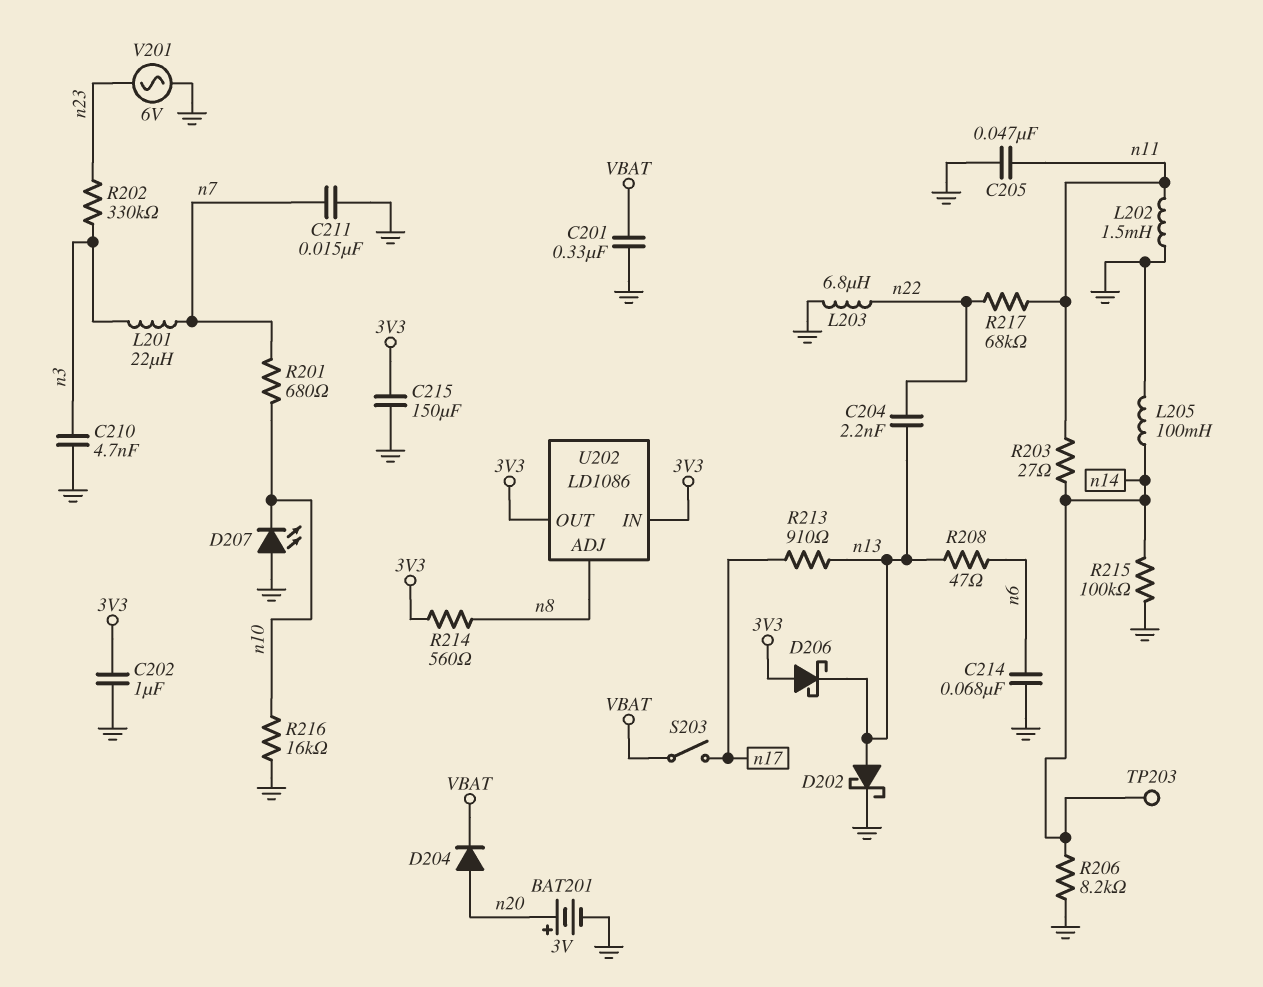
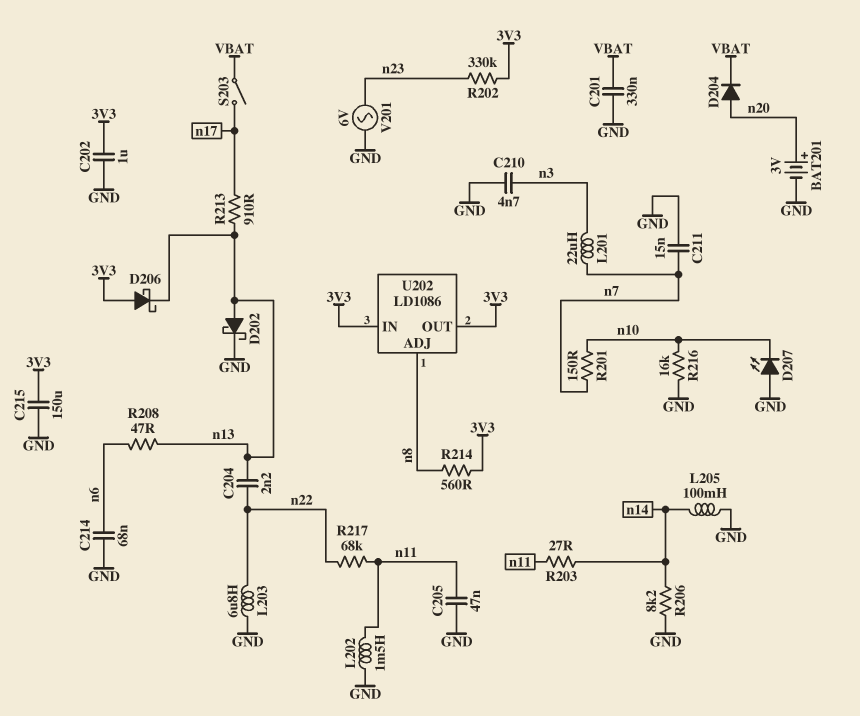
R201: 680 (n7, n10) -> 150 (n7, n10)
R202: 330k (n3, n23) -> 330k (3V3, n23)
R215: 100k (GND, n14) -> none
TP203: test point (n14) -> none

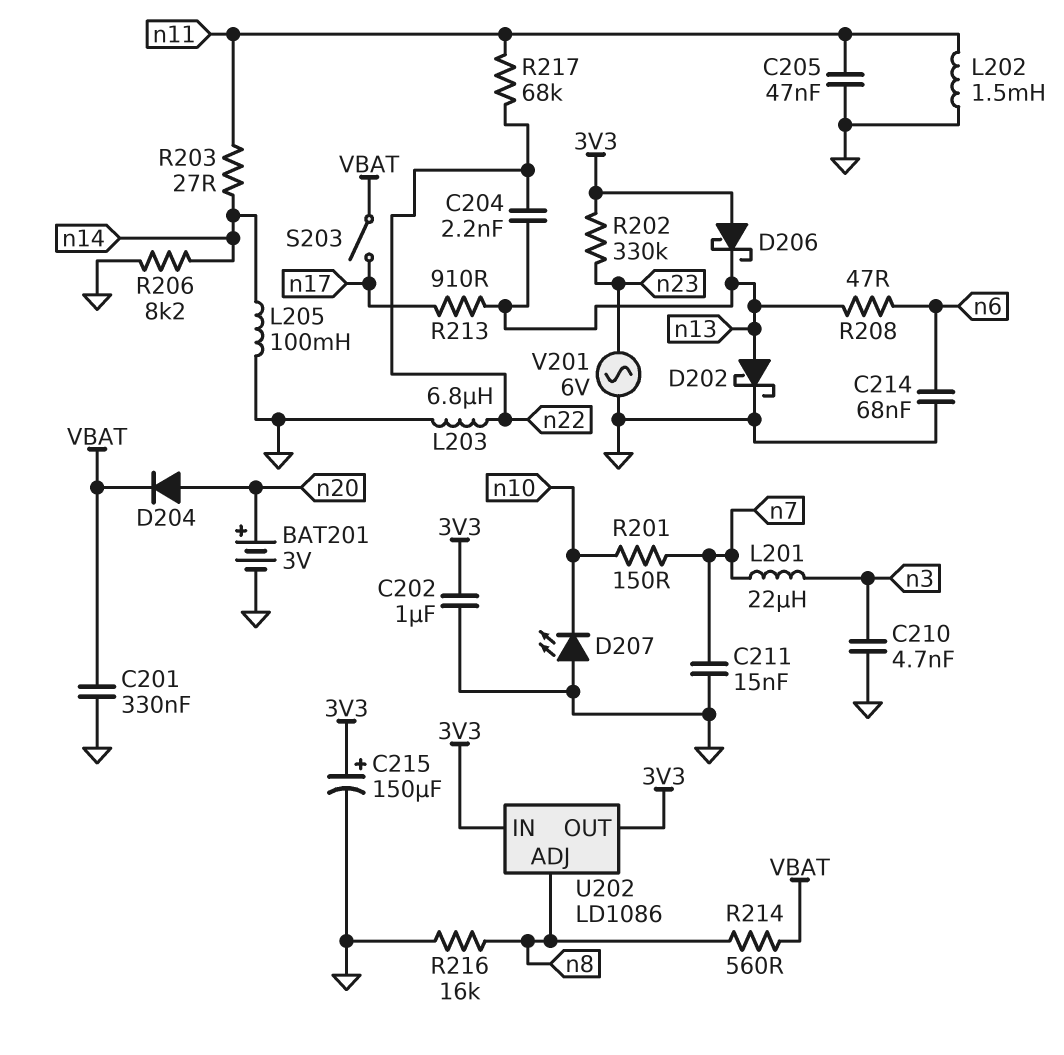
C215: 150uF (3V3, GND) -> 150uF (plus 3V3, minus GND)
R214: 560 (3V3, n8) -> 560 (VBAT, n8)
R216: 16k (GND, n10) -> 16k (GND, n8)

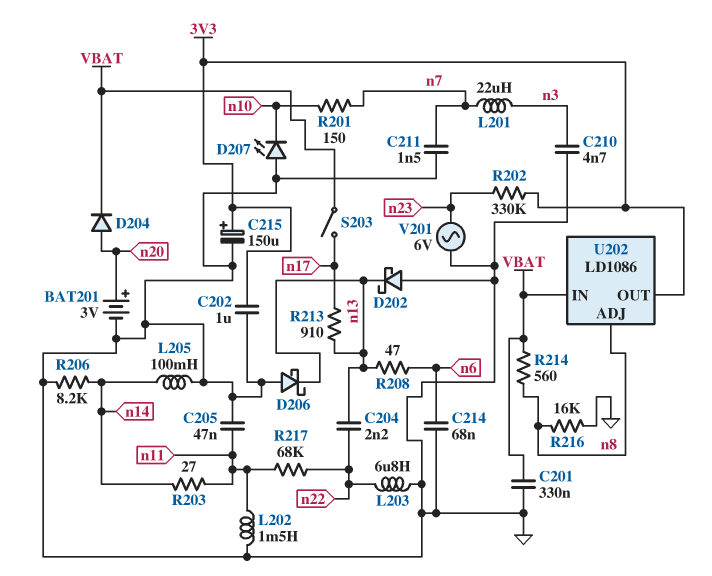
C211: 15nF (GND, n7) -> 1.5nF (GND, n7)
D202: schottky (A n13, K GND) -> schottky (A GND, K n13)
D206: schottky (A 3V3, K n13) -> schottky (A GND, K n13)
U202 pin IN: 3V3 -> VBAT

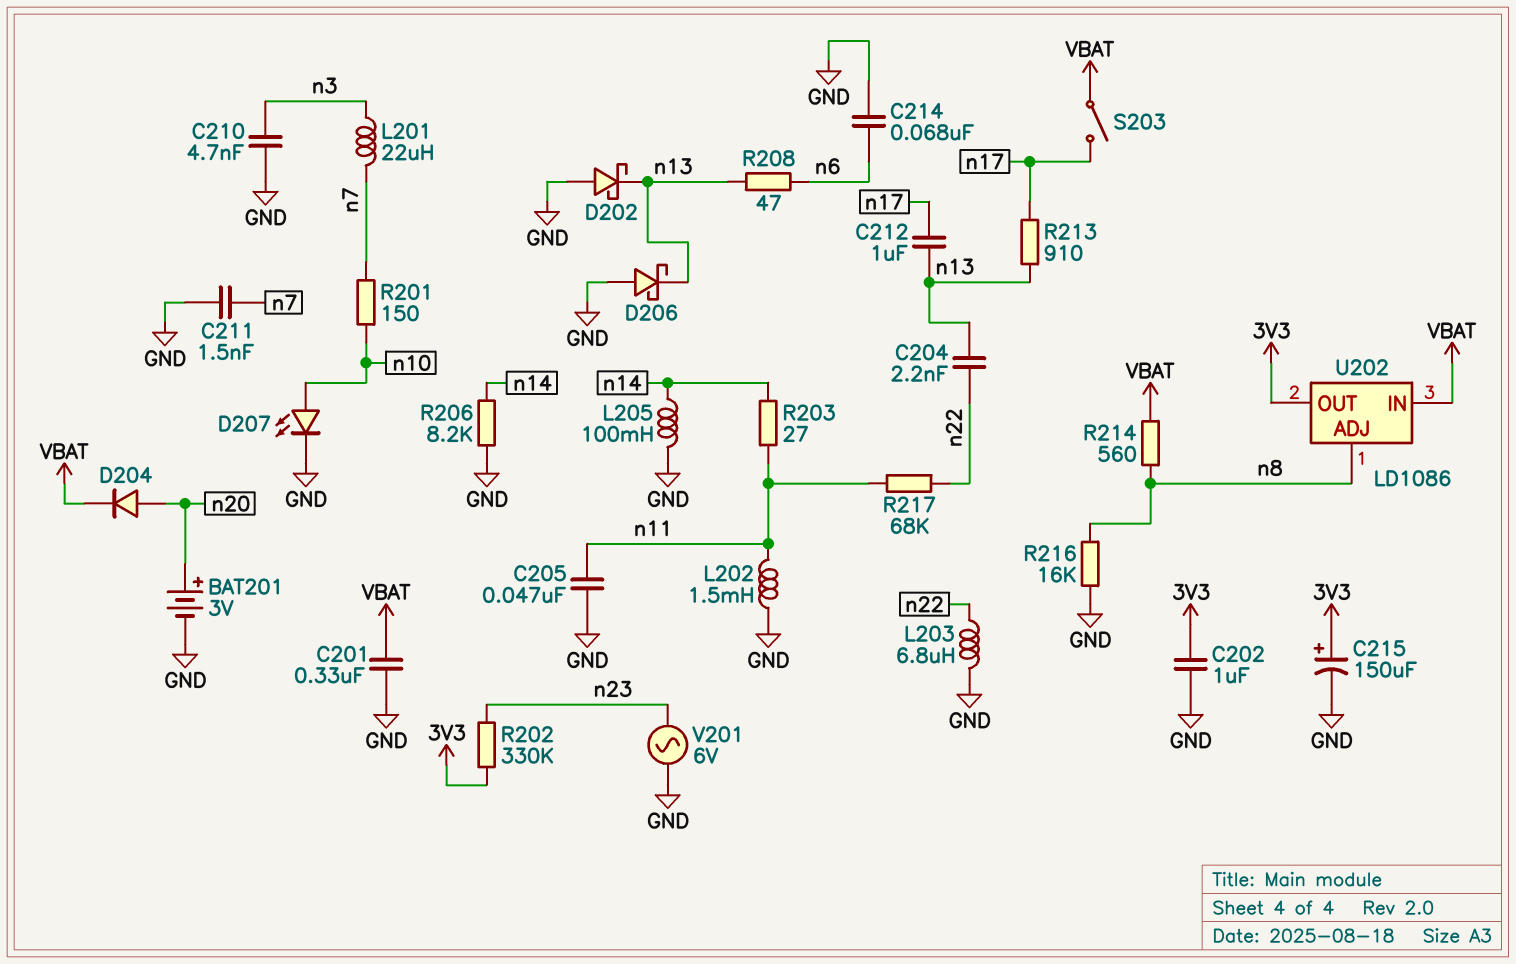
C212: none -> 1uF (n13, n17)
D207: LED (A GND, K n10) -> LED (A n10, K GND)

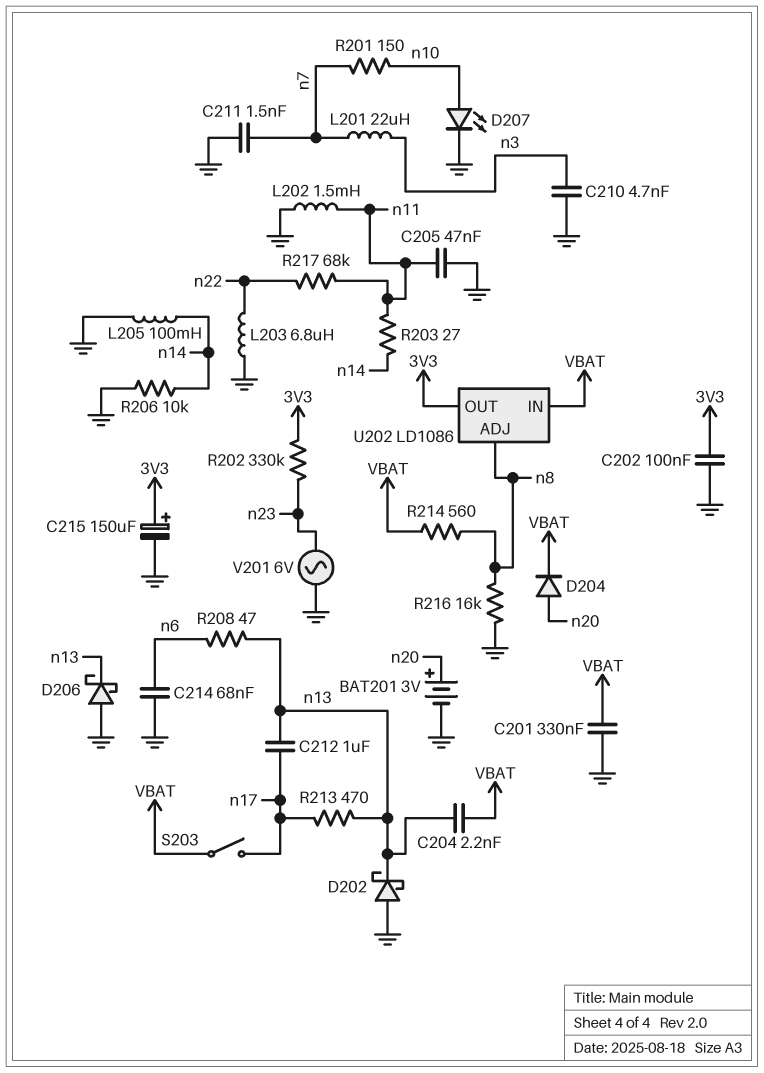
C202: 1uF (3V3, GND) -> 100nF (3V3, GND)
C204: 2.2nF (n13, n22) -> 2.2nF (VBAT, n13)
R206: 8.2k (GND, n14) -> 10k (GND, n14)
R213: 910 (n13, n17) -> 470 (n13, n17)

